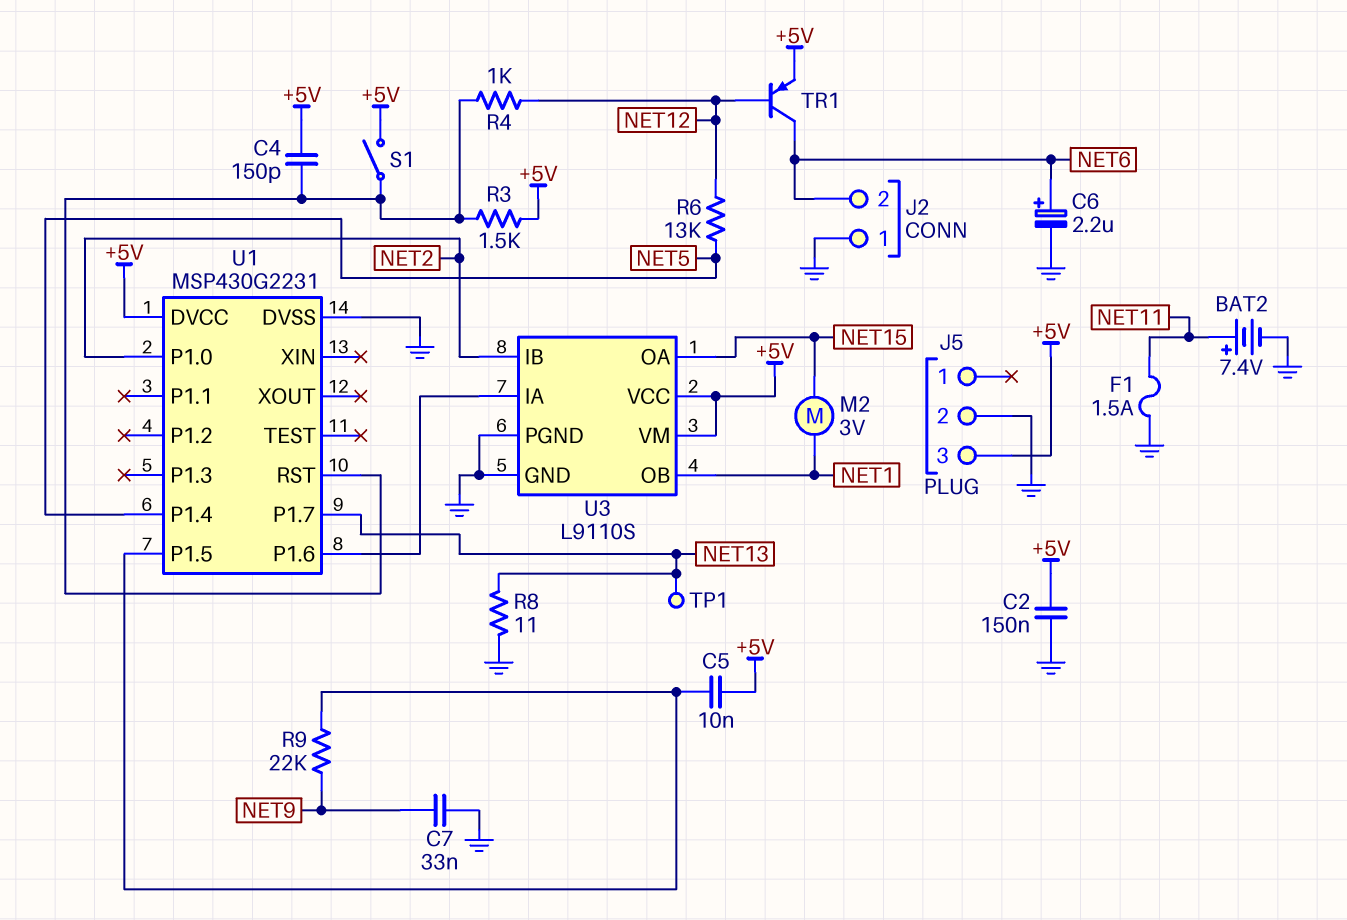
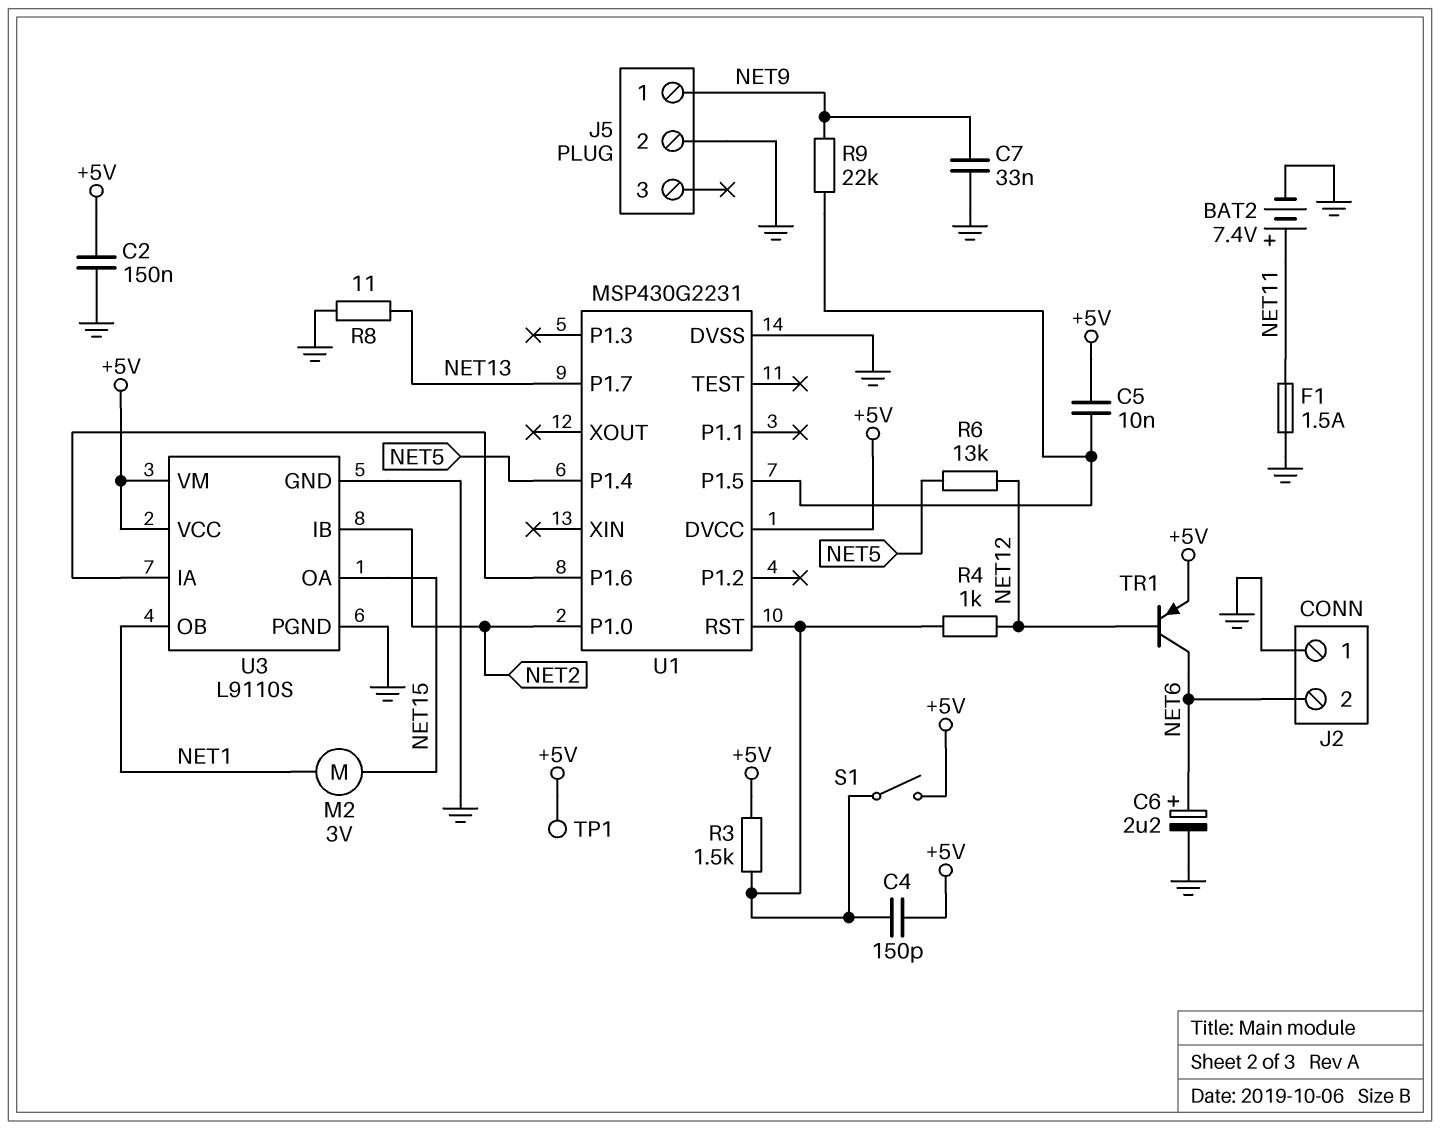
J5 pin 1: none -> NET9
J5 pin 3: +5V -> none
TP1: test point (NET13) -> test point (+5V)

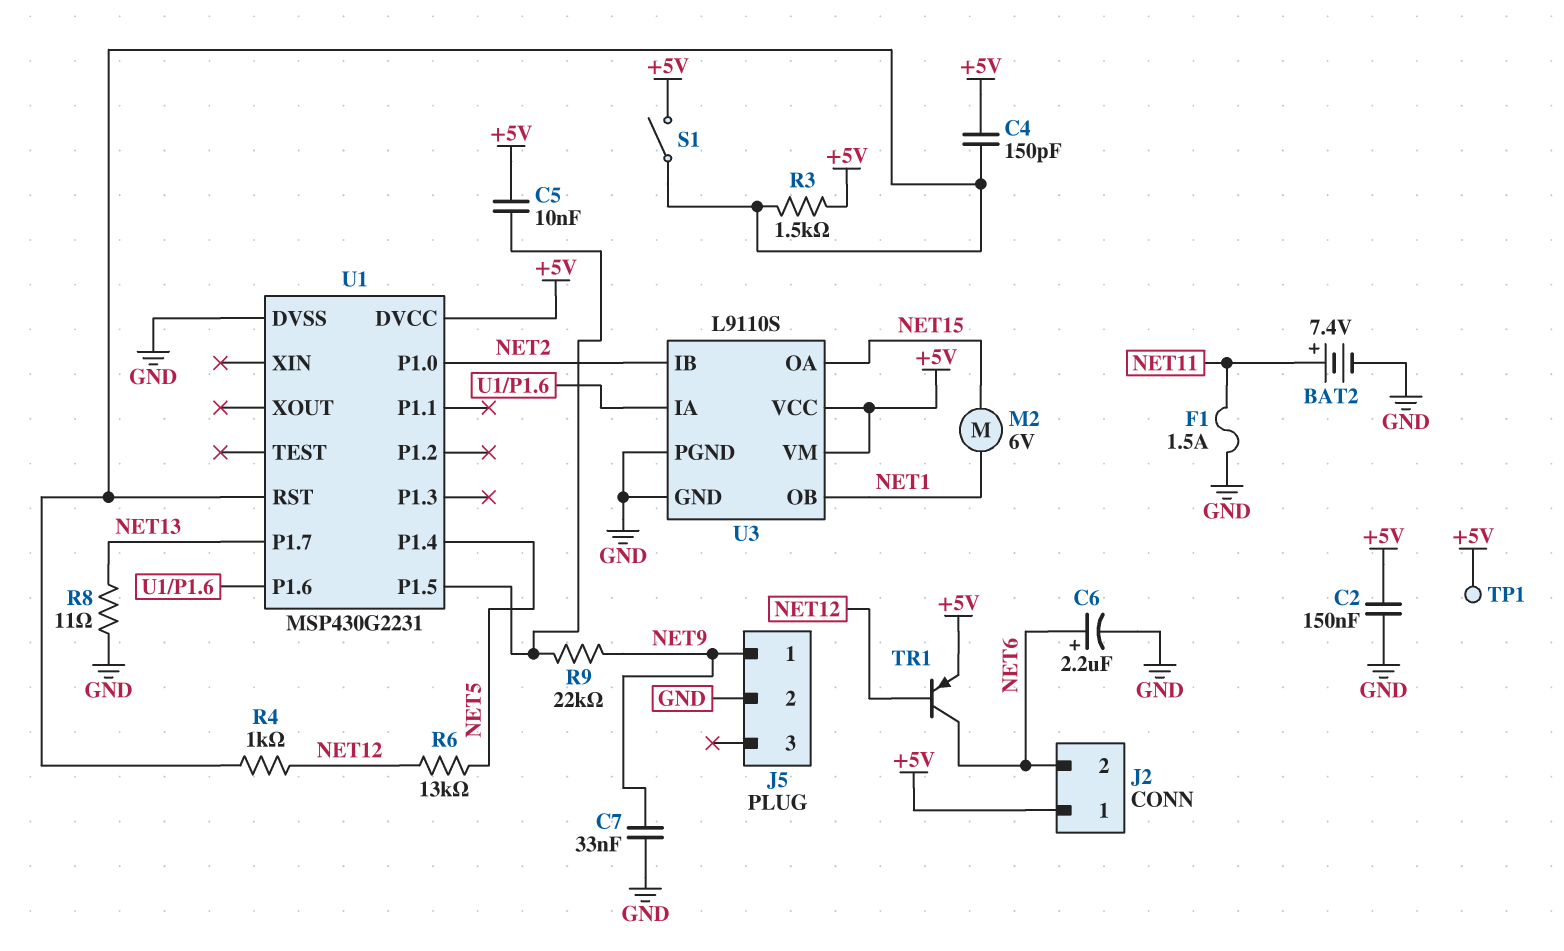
J2 pin 1: GND -> +5V
M2: motor 3V (NET1, NET15) -> motor 6V (NET1, NET15)

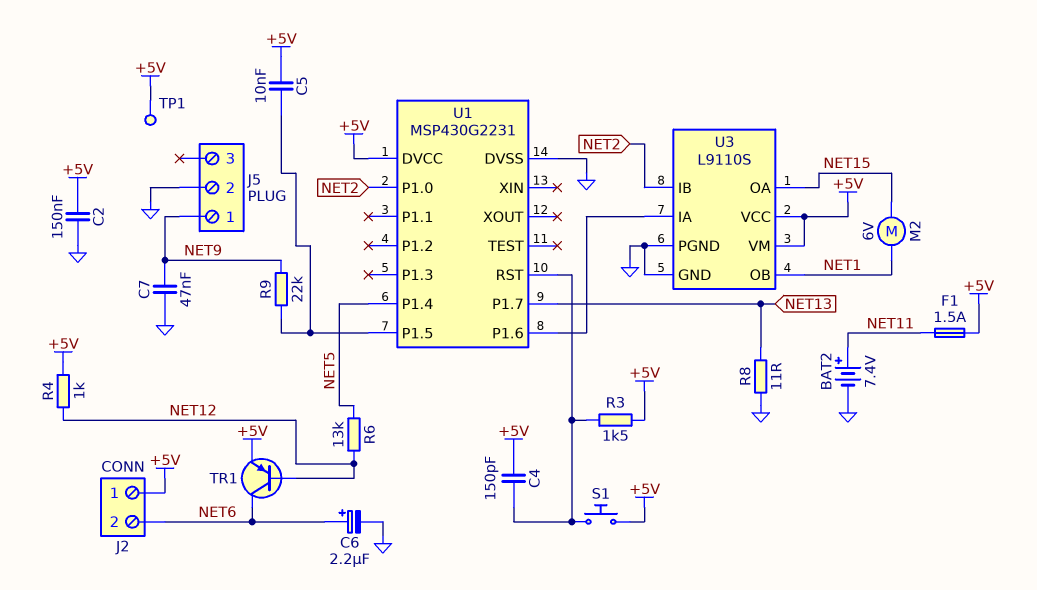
C7: 33nF (GND, NET9) -> 47nF (GND, NET9)
F1: 1.5A (GND, NET11) -> 1.5A (+5V, NET11)
R4: 1k (NET12, U1/RST) -> 1k (+5V, NET12)
S1: switch (+5V, U1/RST) -> button (+5V, U1/RST)

